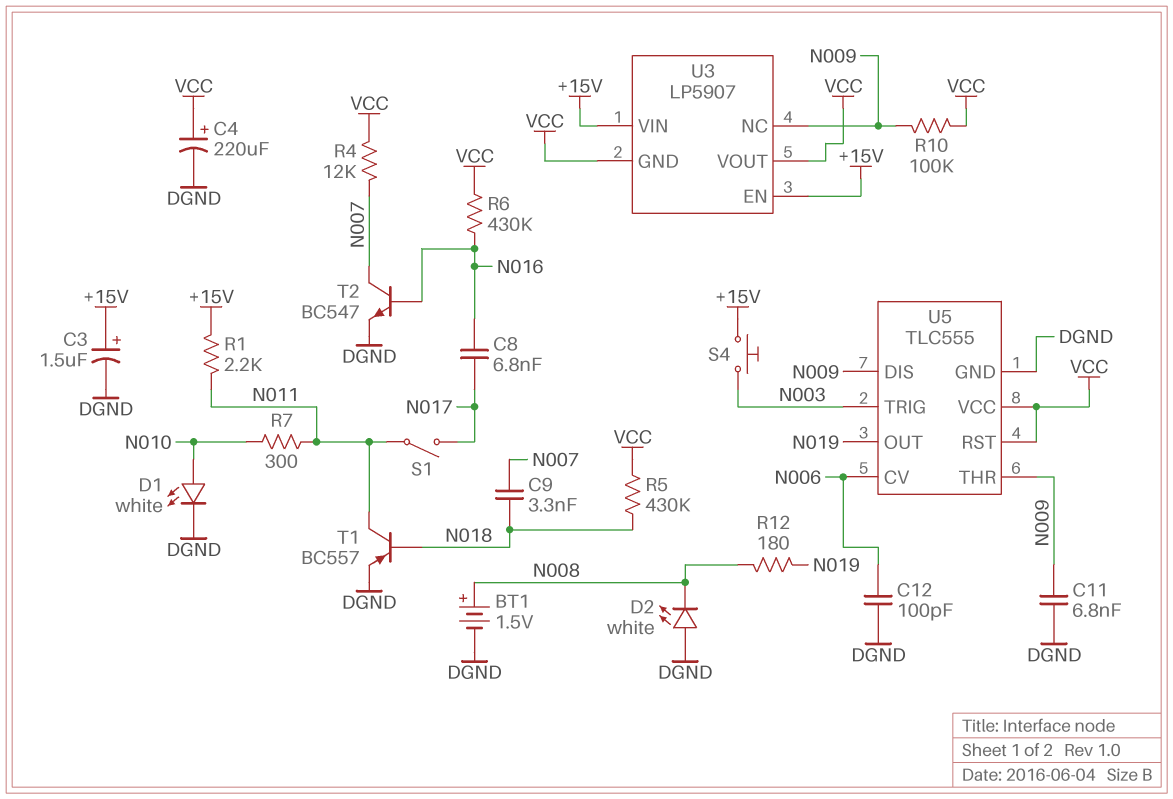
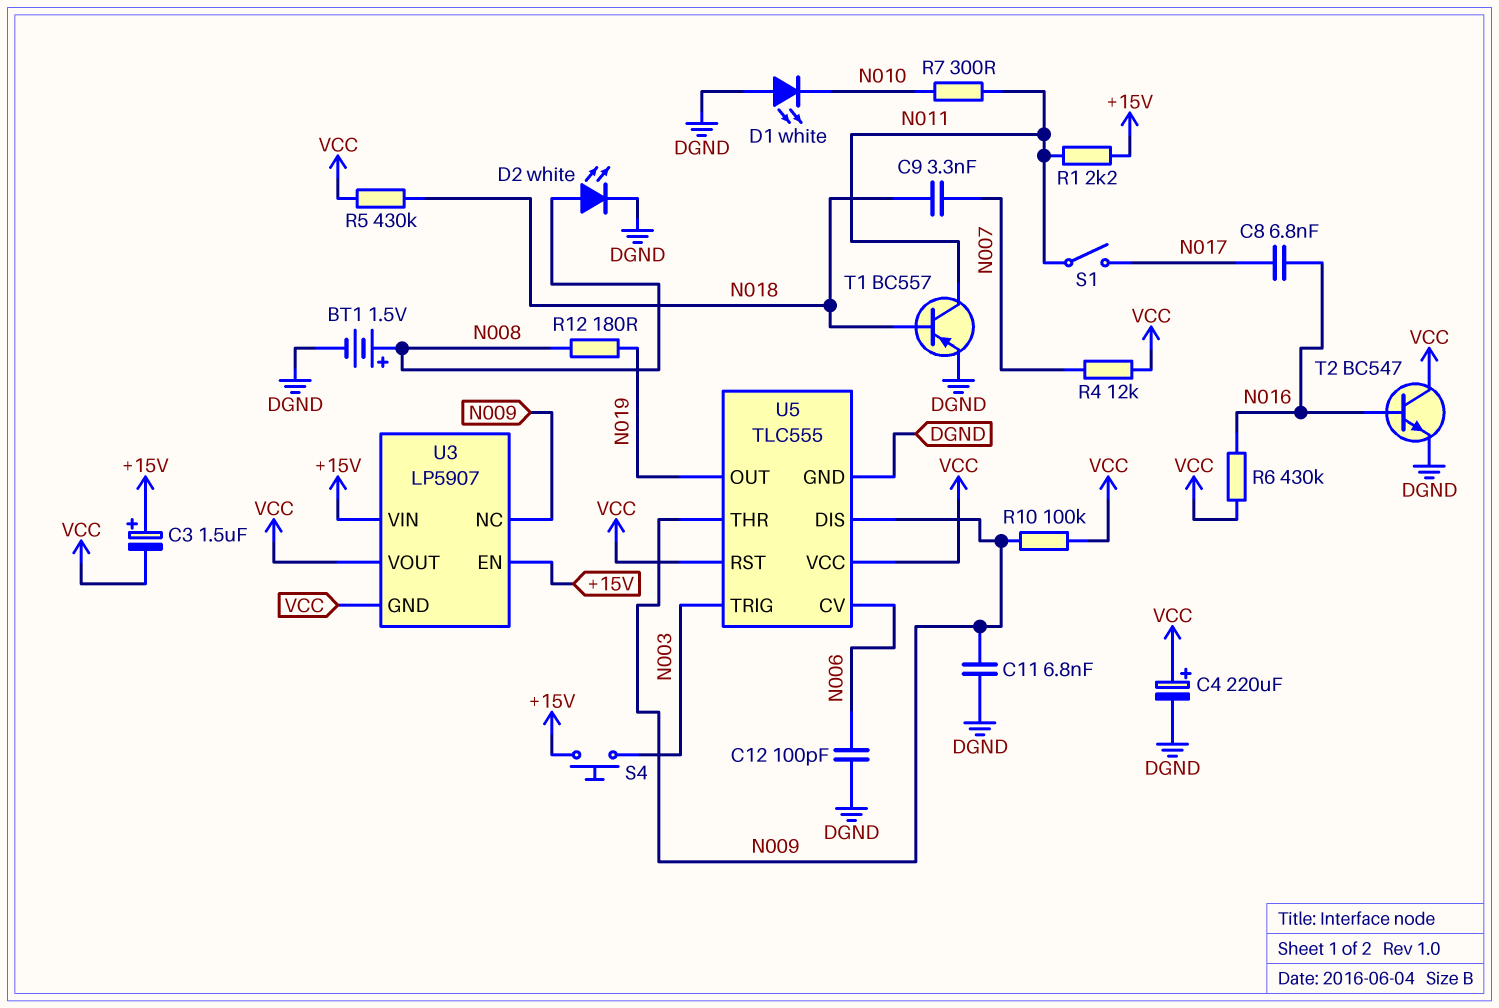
C3: 1.5uF (plus +15V, minus DGND) -> 1.5uF (plus +15V, minus VCC)
D1: LED white (A N010, K DGND) -> LED white (A DGND, K N010)
D2: LED white (A DGND, K N008) -> LED white (A N008, K DGND)
T2: NPN BC547 (B N016, C N007, E DGND) -> NPN BC547 (B N016, C VCC, E DGND)

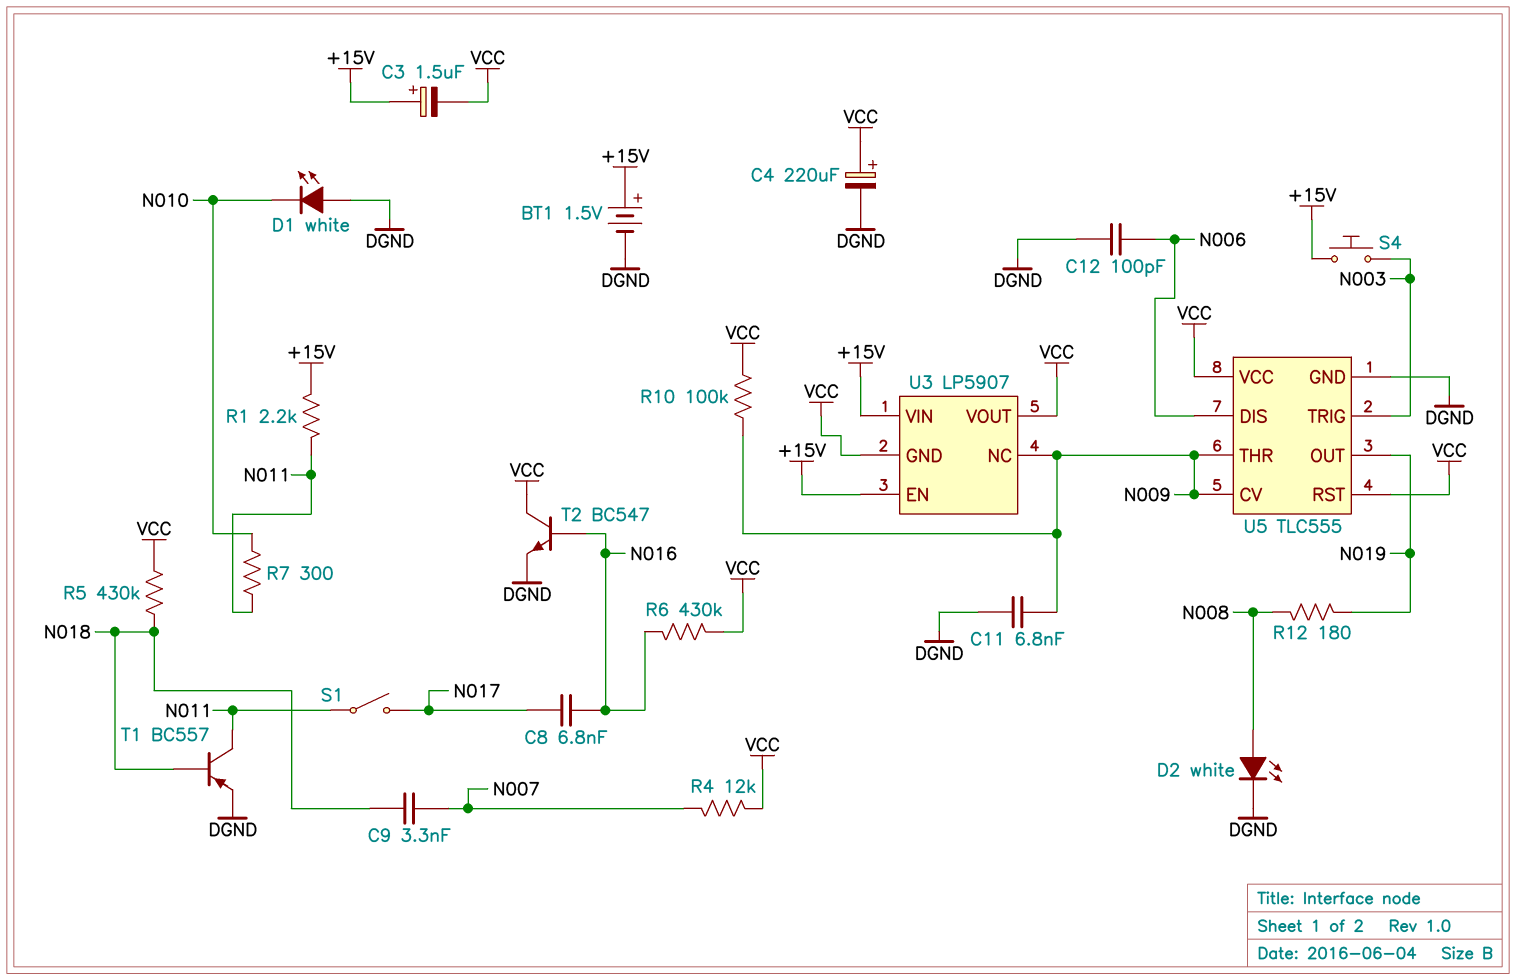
BT1: 1.5V (plus N008, minus DGND) -> 1.5V (plus +15V, minus DGND)
U5 pin CV: N006 -> N009
U5 pin DIS: N009 -> N006

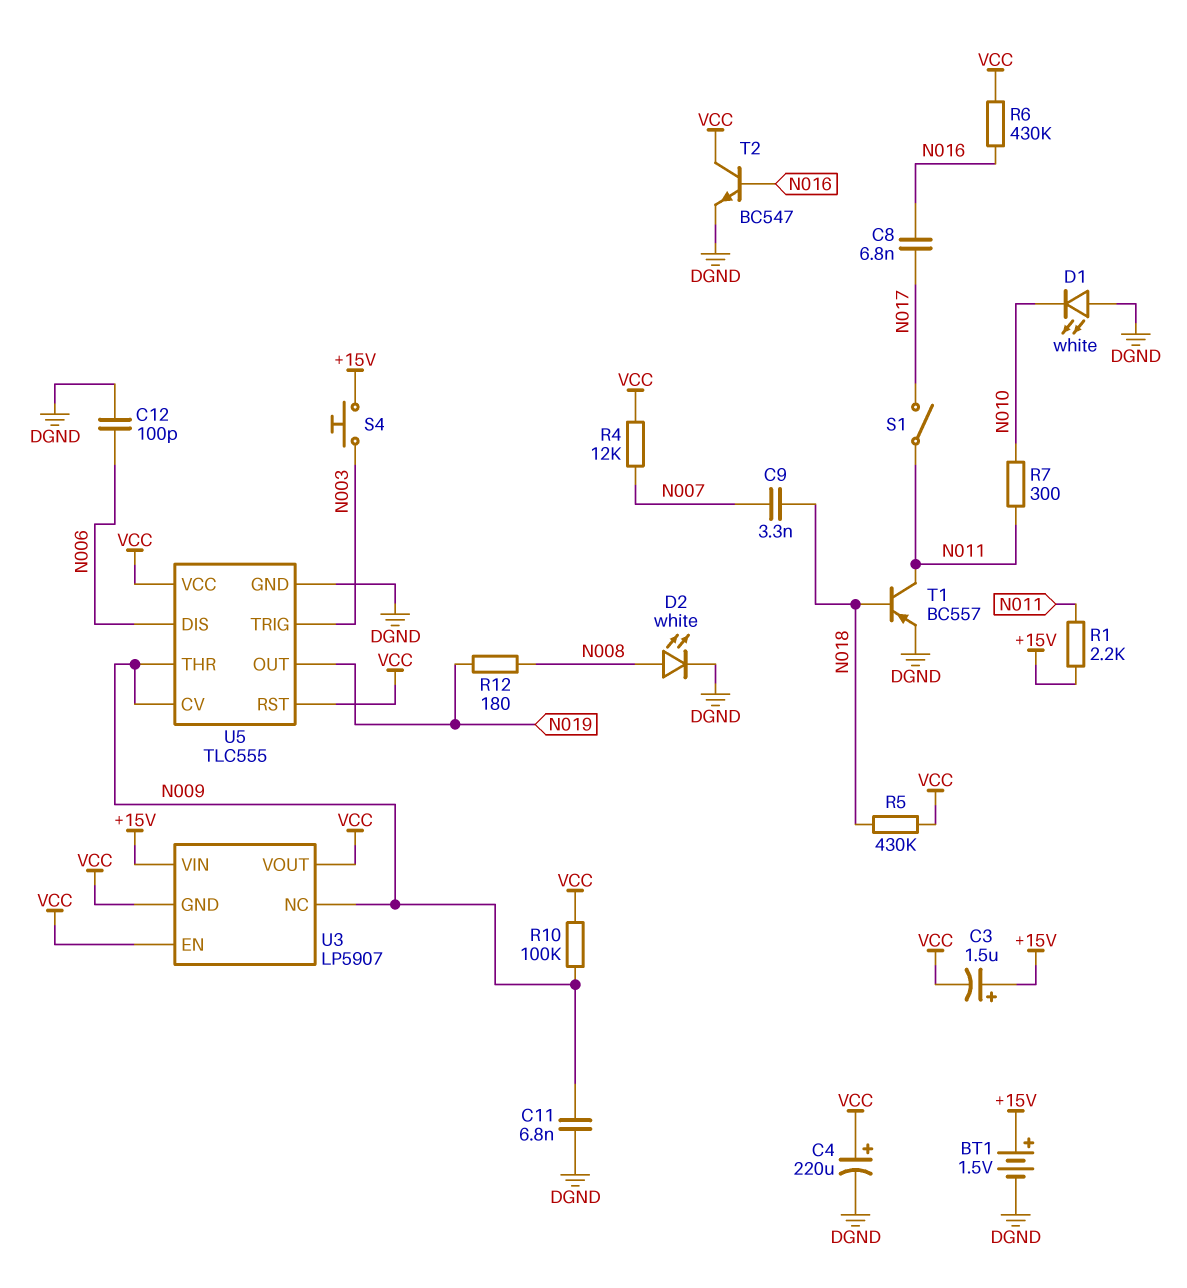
U3 pin EN: +15V -> VCC

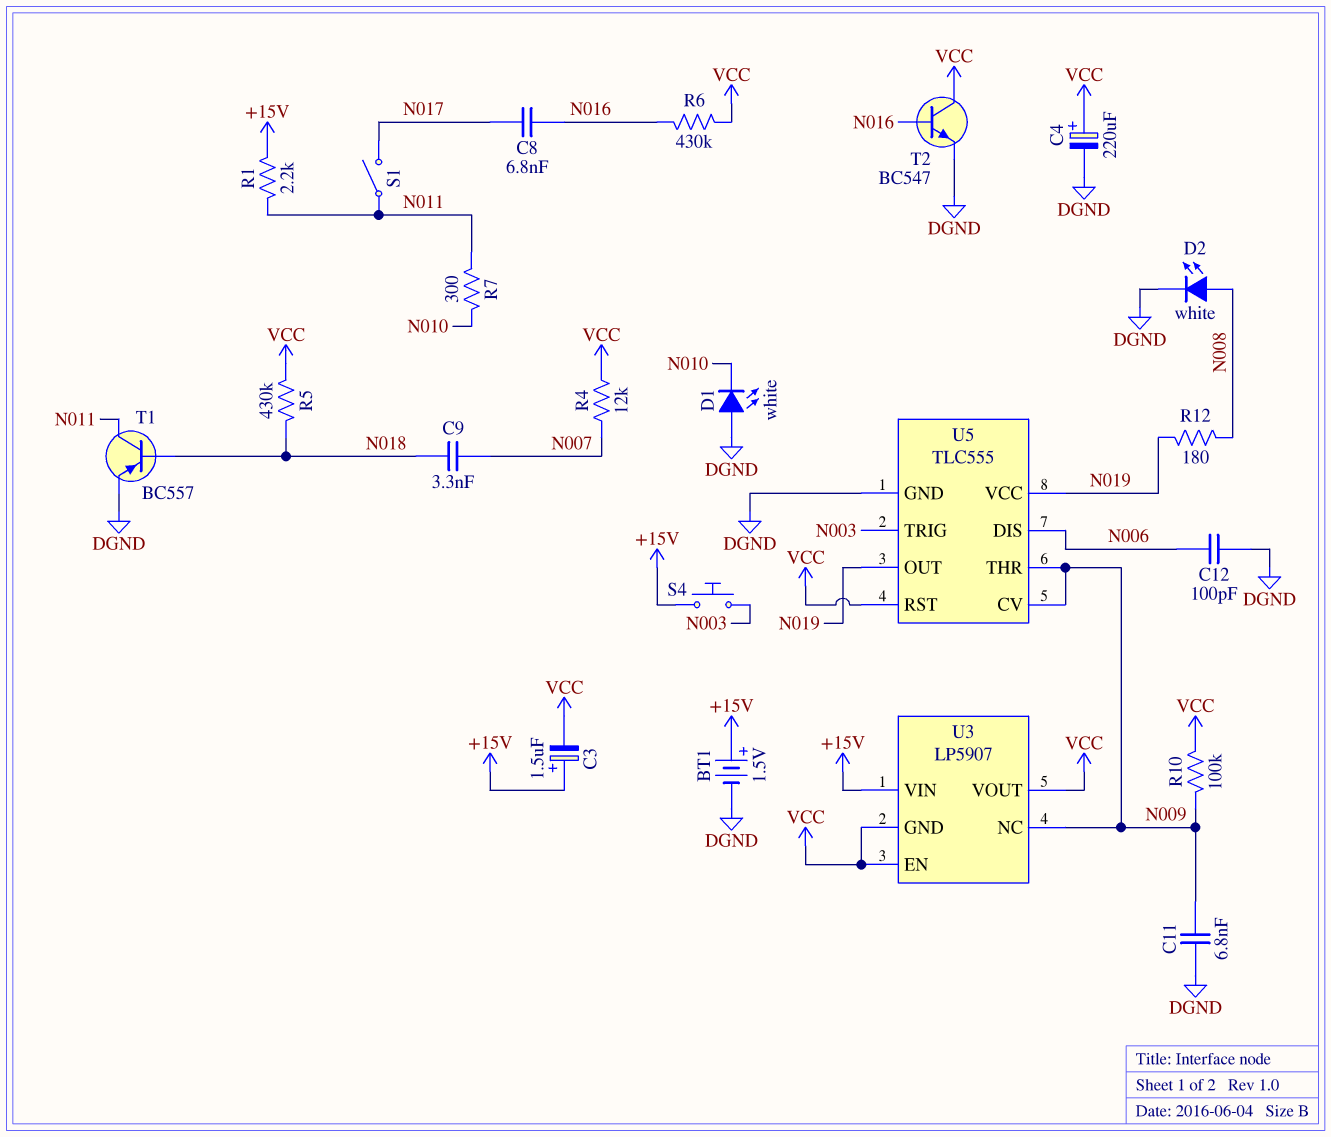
U5 pin VCC: VCC -> N019

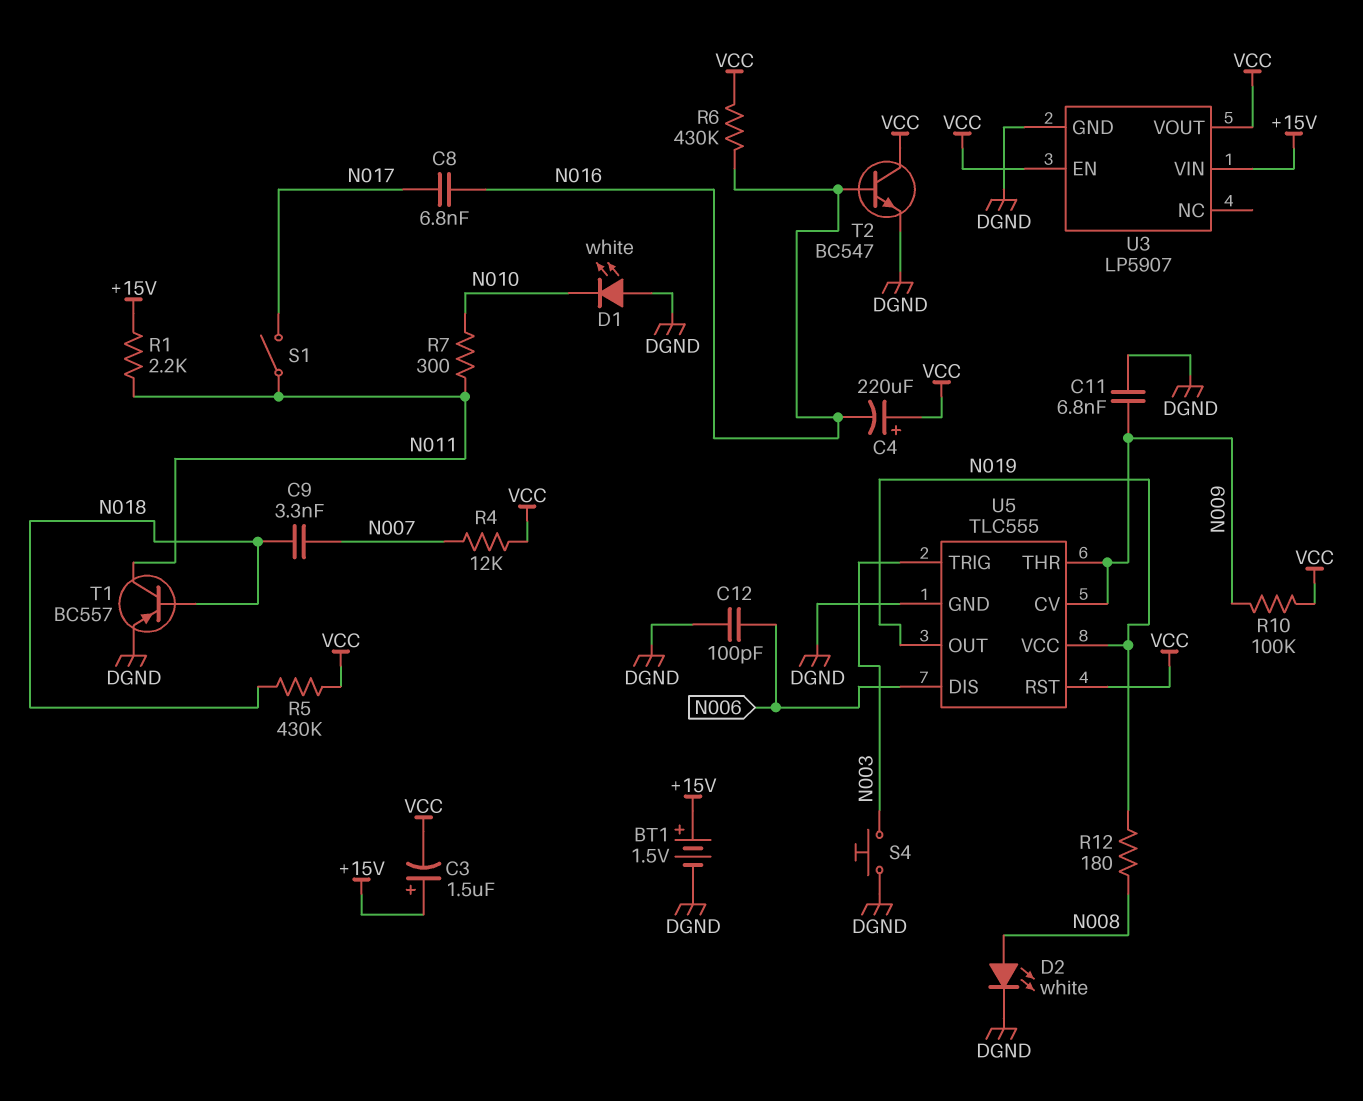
C4: 220uF (plus VCC, minus DGND) -> 220uF (plus VCC, minus N016)
S4: button (+15V, N003) -> button (DGND, N003)
U3 pin GND: VCC -> DGND
U3 pin NC: N009 -> none

